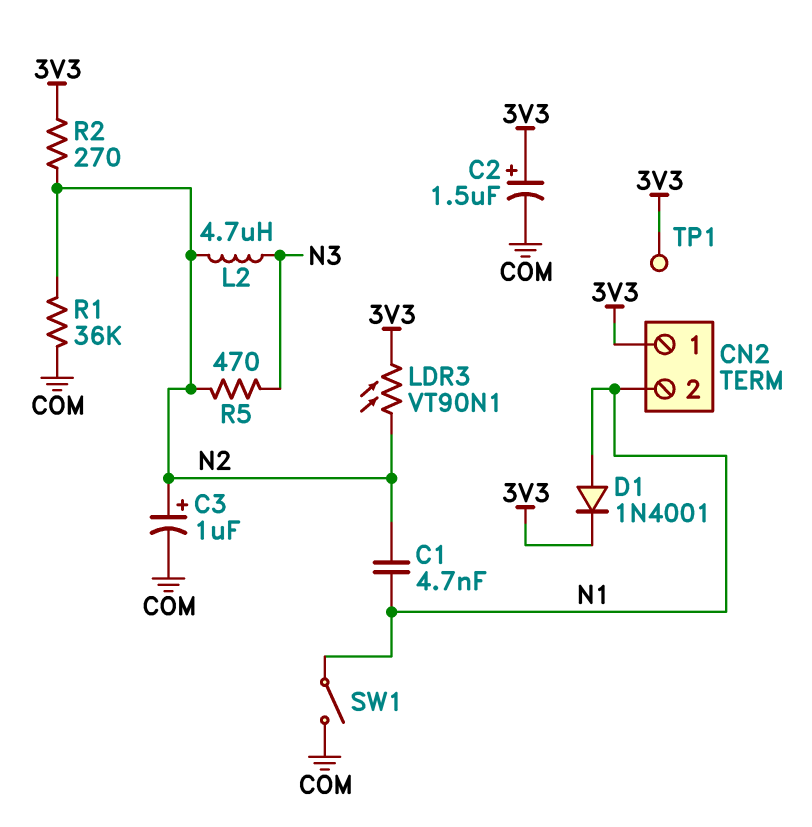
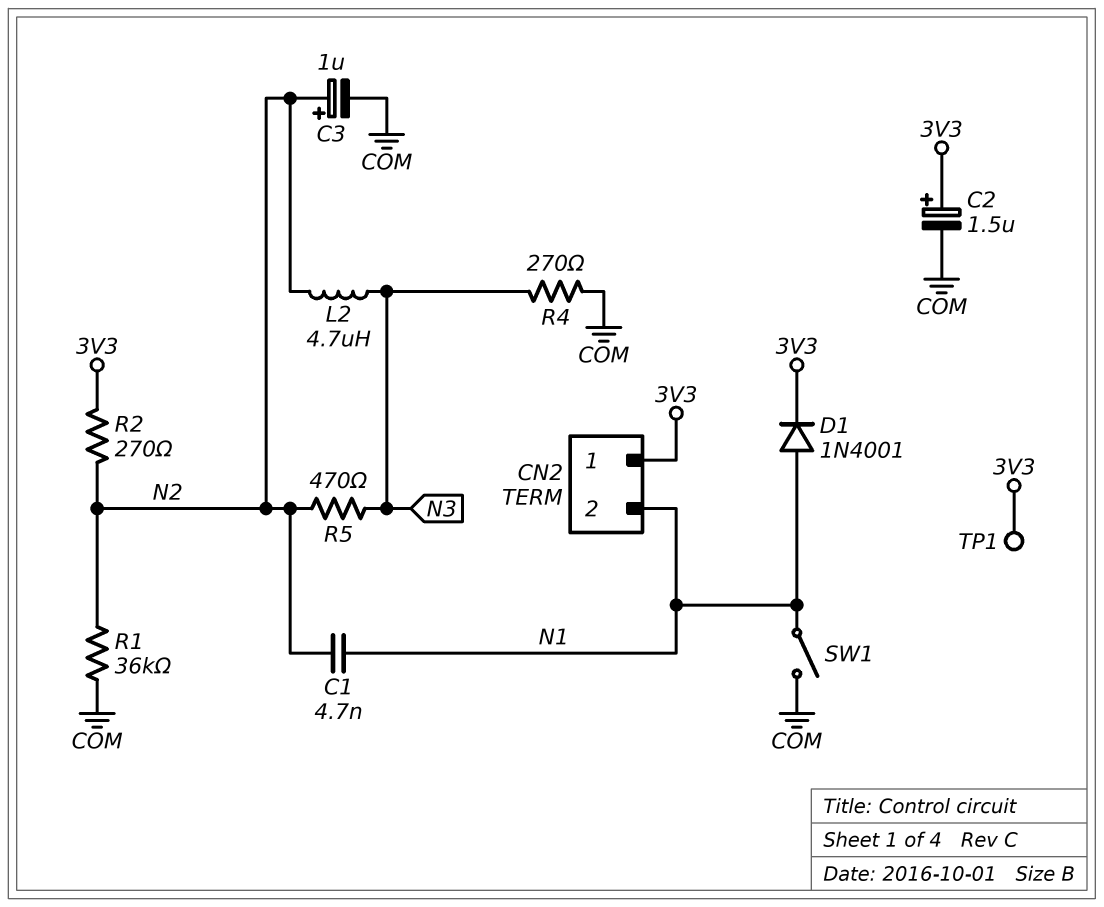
LDR3: VT90N1 (3V3, N2) -> none
R4: none -> 270 (COM, N3)

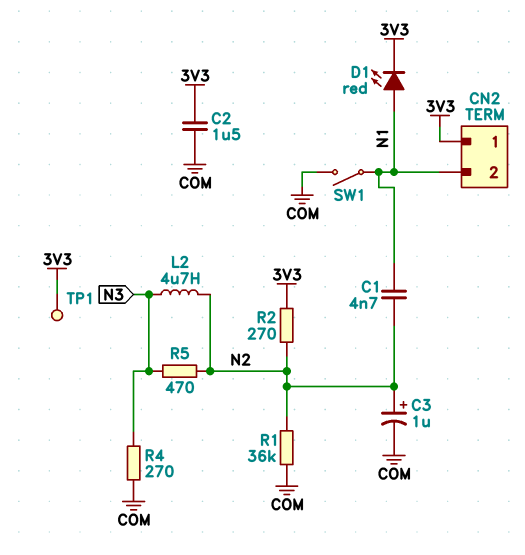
C2: 1.5uF (plus 3V3, minus COM) -> 1.5uF (3V3, COM)
D1: diode 1N4001 (A N1, K 3V3) -> LED red (A N1, K 3V3)

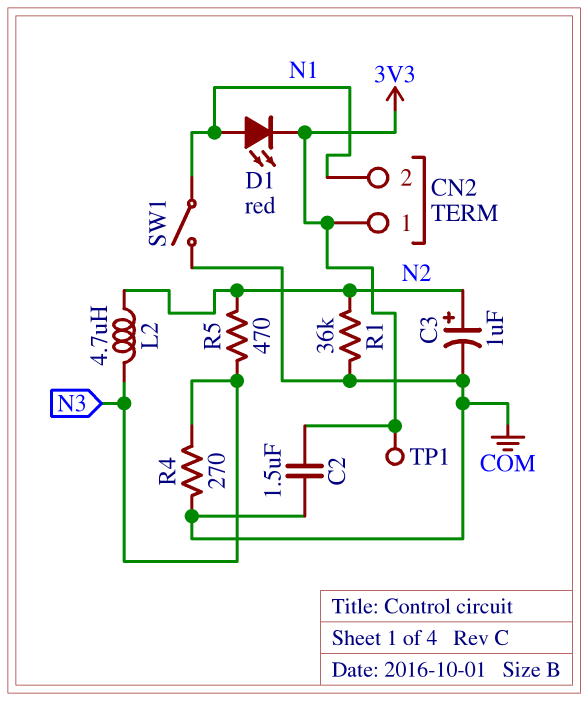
C1: 4.7nF (N1, N2) -> none
R2: 270 (3V3, N2) -> none

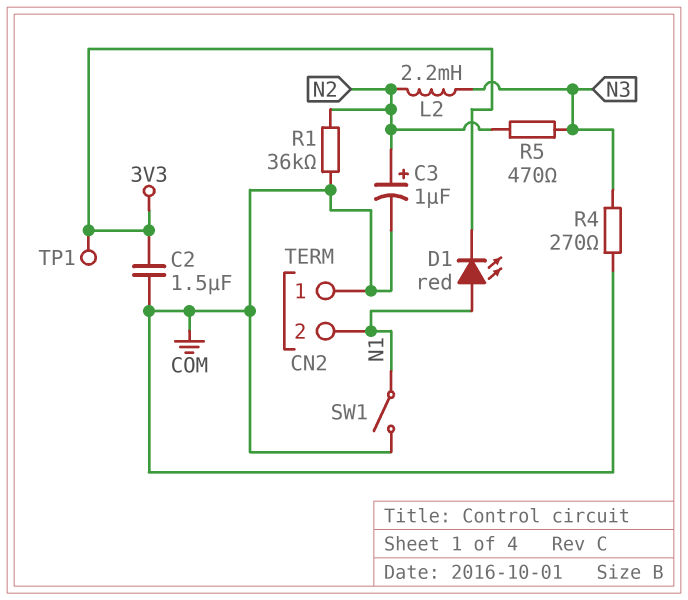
CN2 pin 1: 3V3 -> COM
L2: 4.7uH (N2, N3) -> 2.2mH (N2, N3)

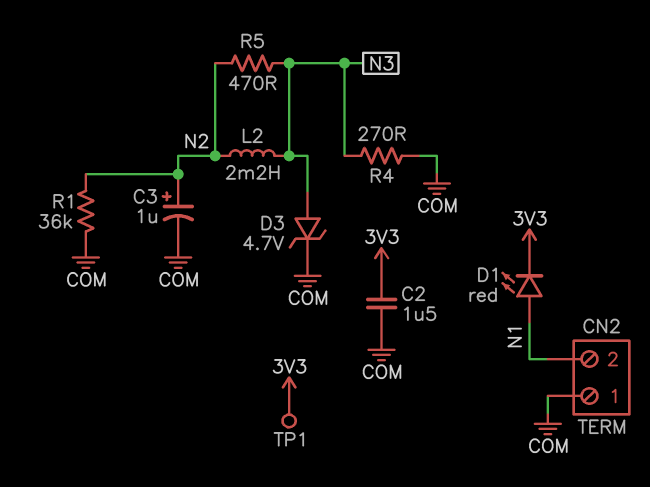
D3: none -> zener 4.7V (A N3, K COM)
SW1: switch (COM, N1) -> none

